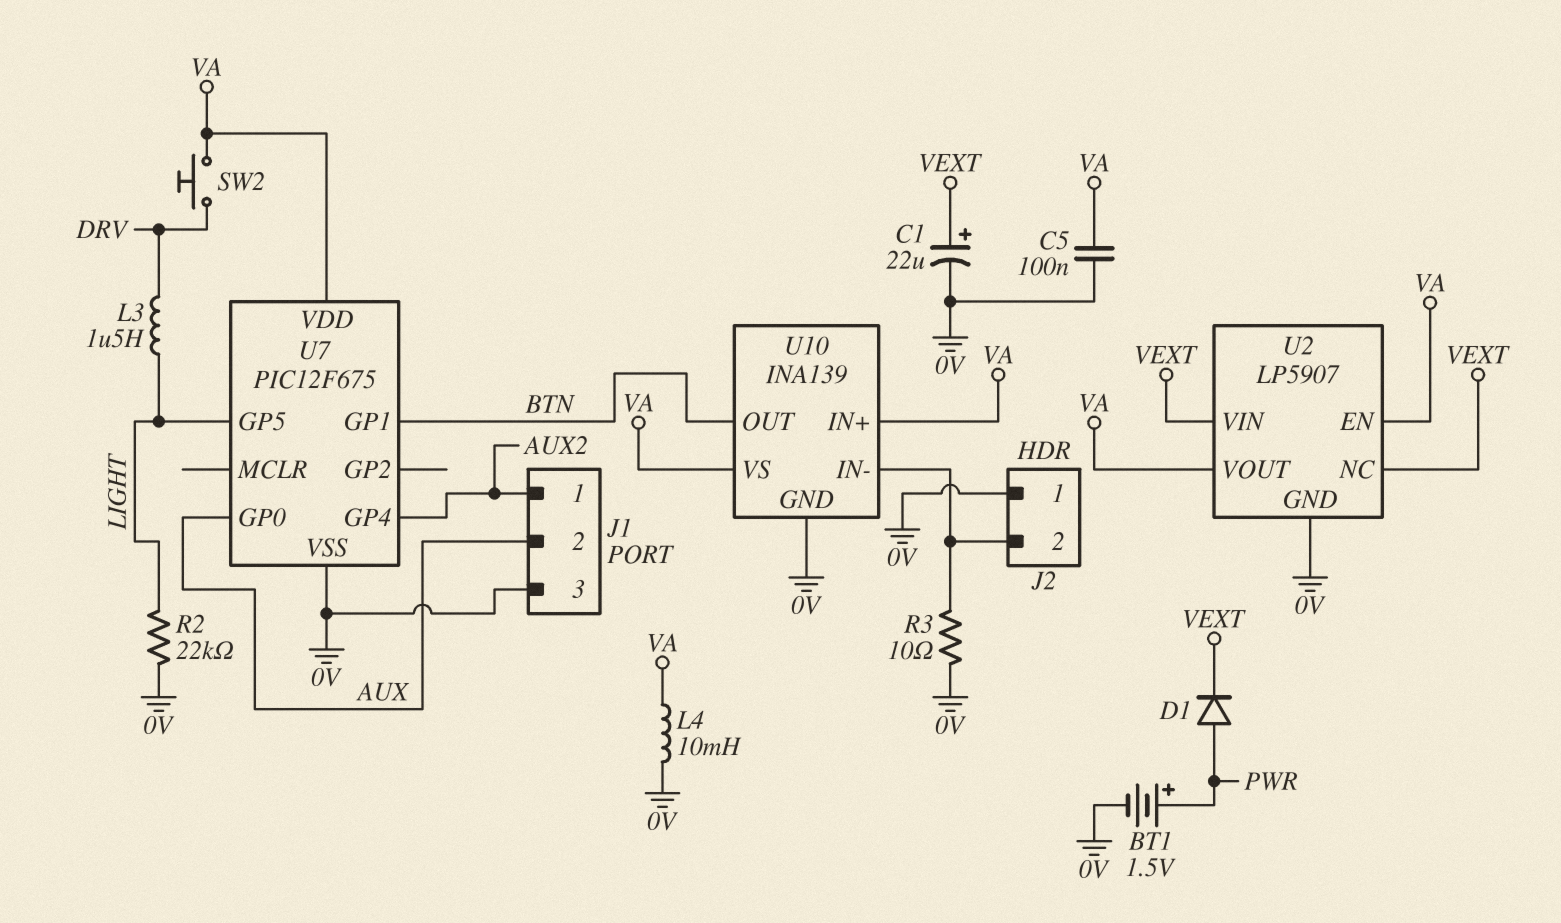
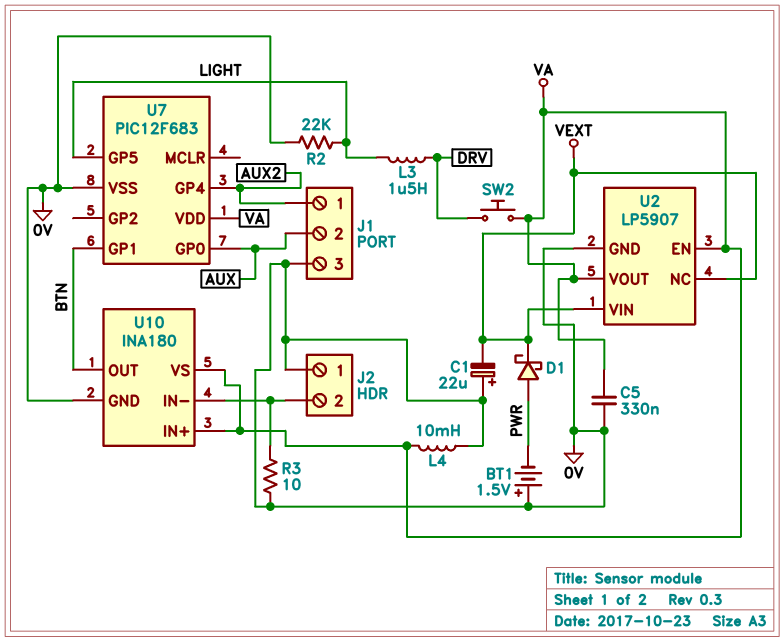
BT1: 1.5V (plus PWR, minus 0V) -> 1.5V (plus 0V, minus PWR)
C1: 22uF (plus VEXT, minus 0V) -> 22uF (plus 0V, minus VEXT)
C5: 100nF (0V, VA) -> 330nF (0V, VA)
D1: diode (A PWR, K VEXT) -> schottky (A PWR, K VEXT)
U7: PIC12F675 -> PIC12F683
U10: INA139 -> INA180

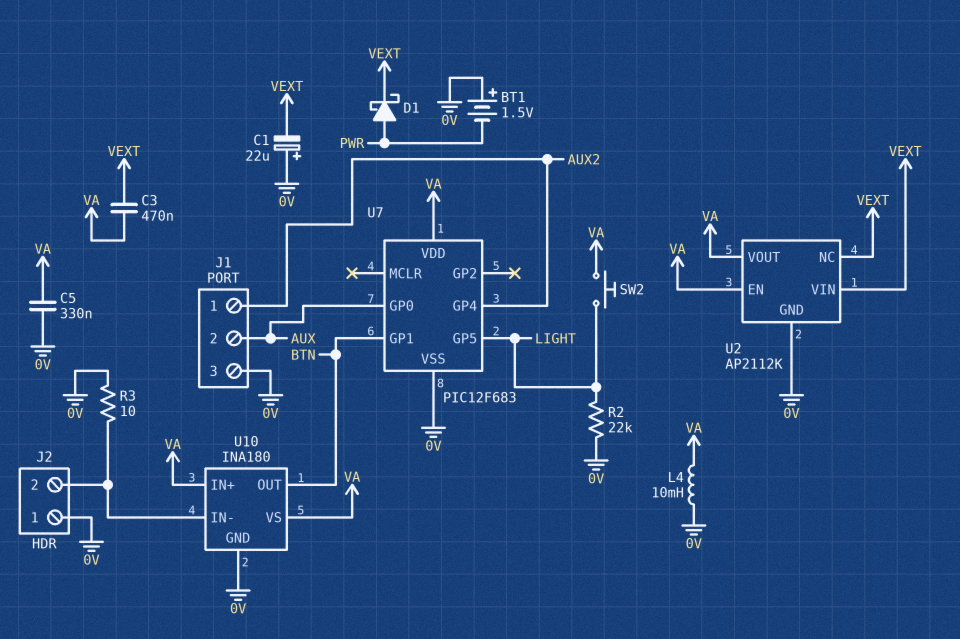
C3: none -> 470nF (VA, VEXT)
L3: 1.5uH (DRV, LIGHT) -> none
SW2: button (DRV, VA) -> button (LIGHT, VA)
U2: LP5907 -> AP2112K

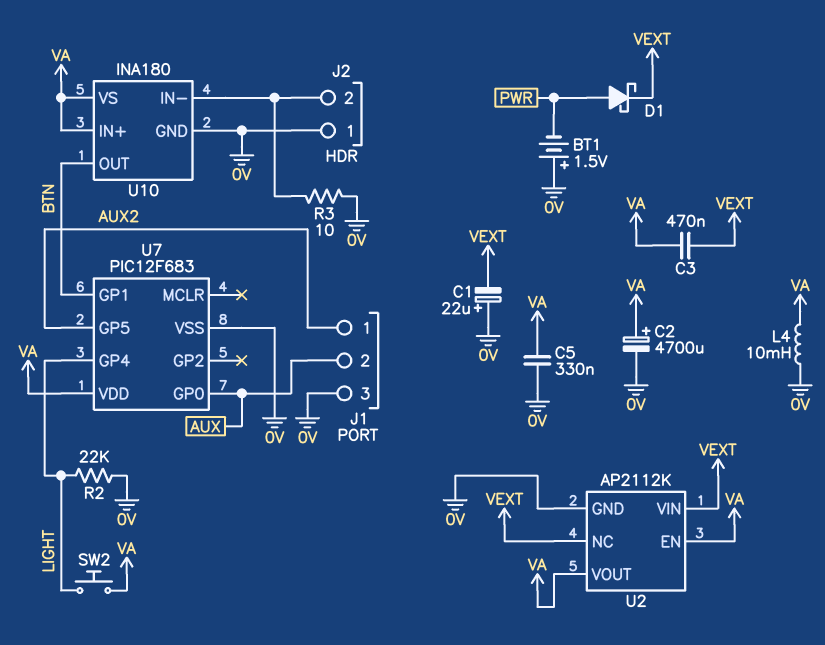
C2: none -> 4700uF (plus VA, minus 0V)
U7 pin GP4: AUX2 -> LIGHT
U7 pin GP5: LIGHT -> AUX2

